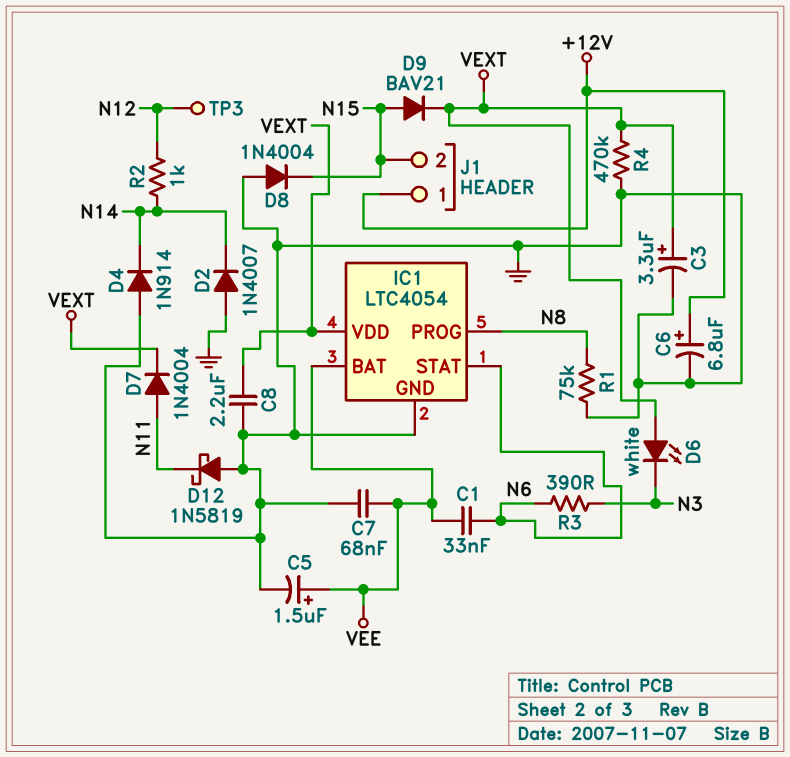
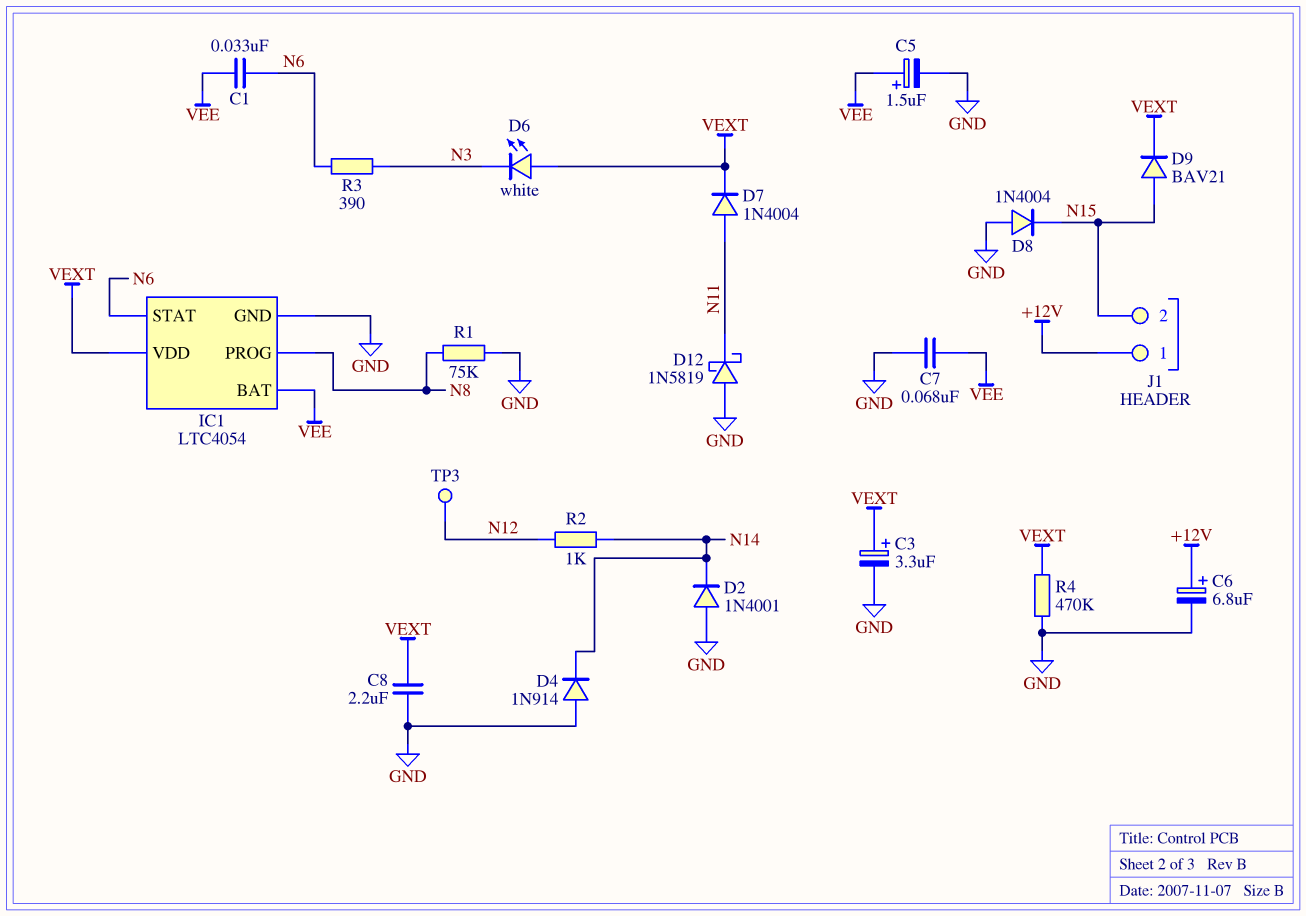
D2: diode 1N4007 (A GND, K N14) -> diode 1N4001 (A GND, K N14)

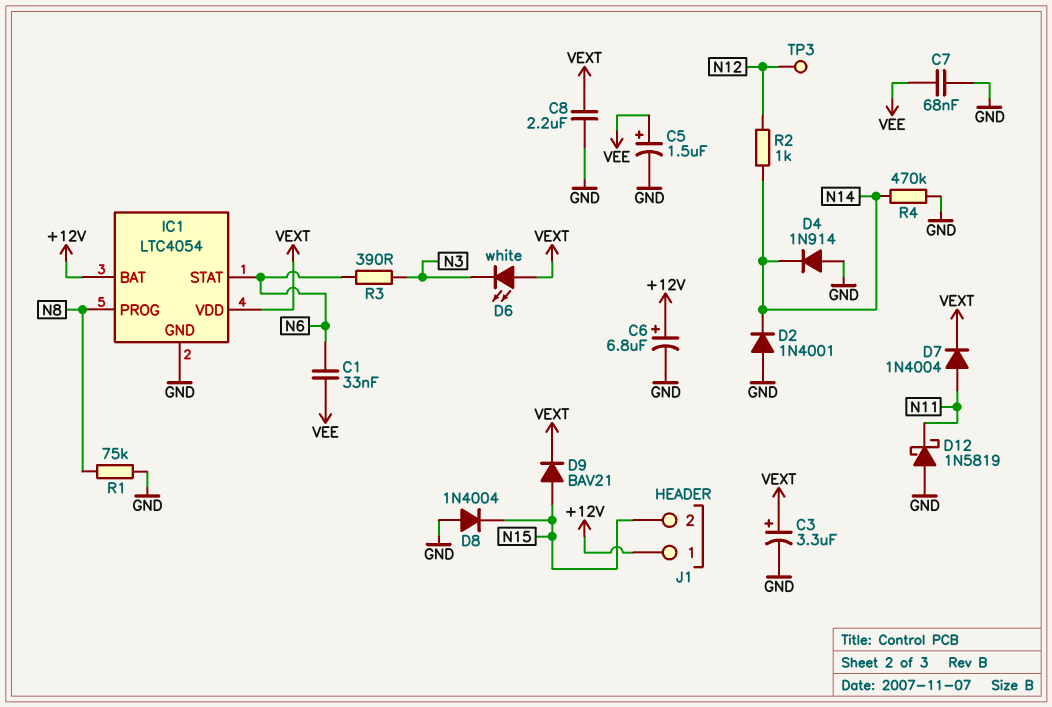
IC1 pin BAT: VEE -> +12V
R4: 470k (GND, VEXT) -> 470k (GND, N14)

